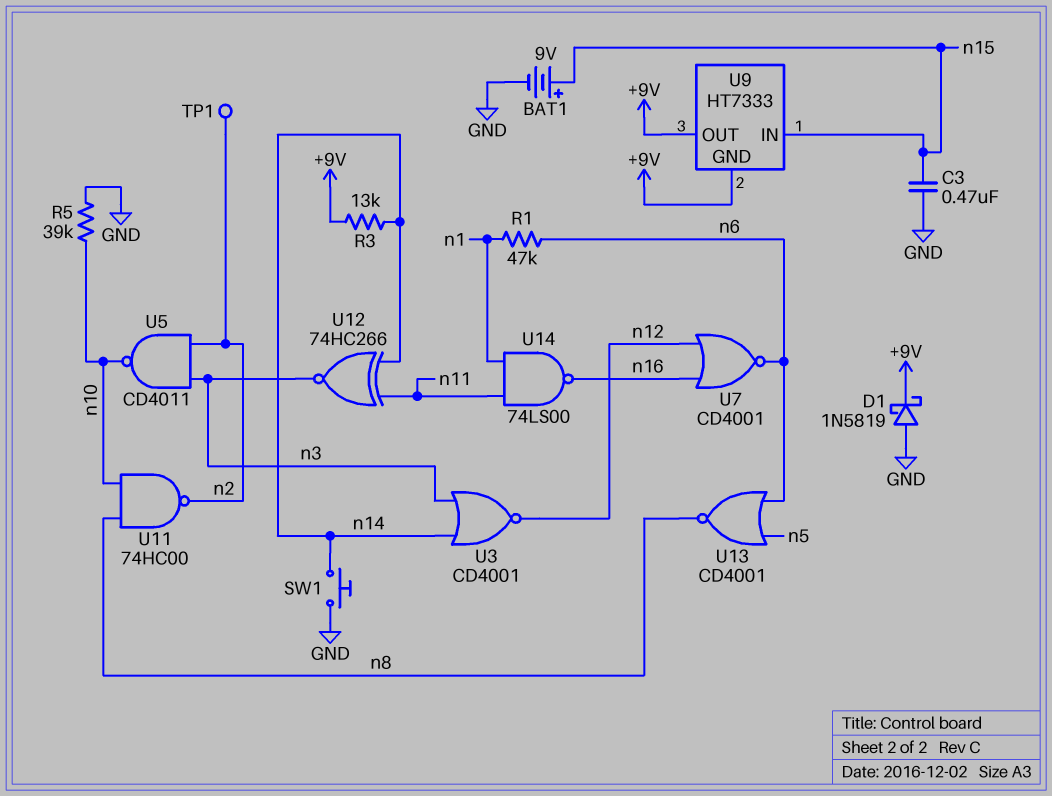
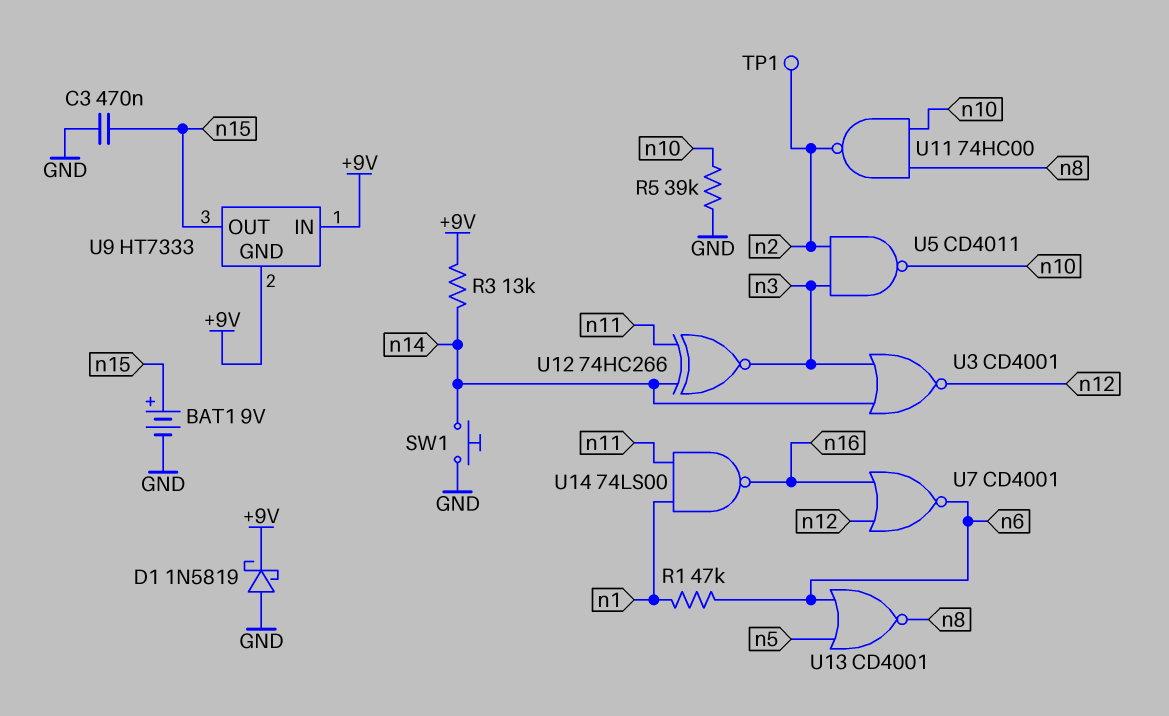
U9 pin IN: n15 -> +9V
U9 pin OUT: +9V -> n15

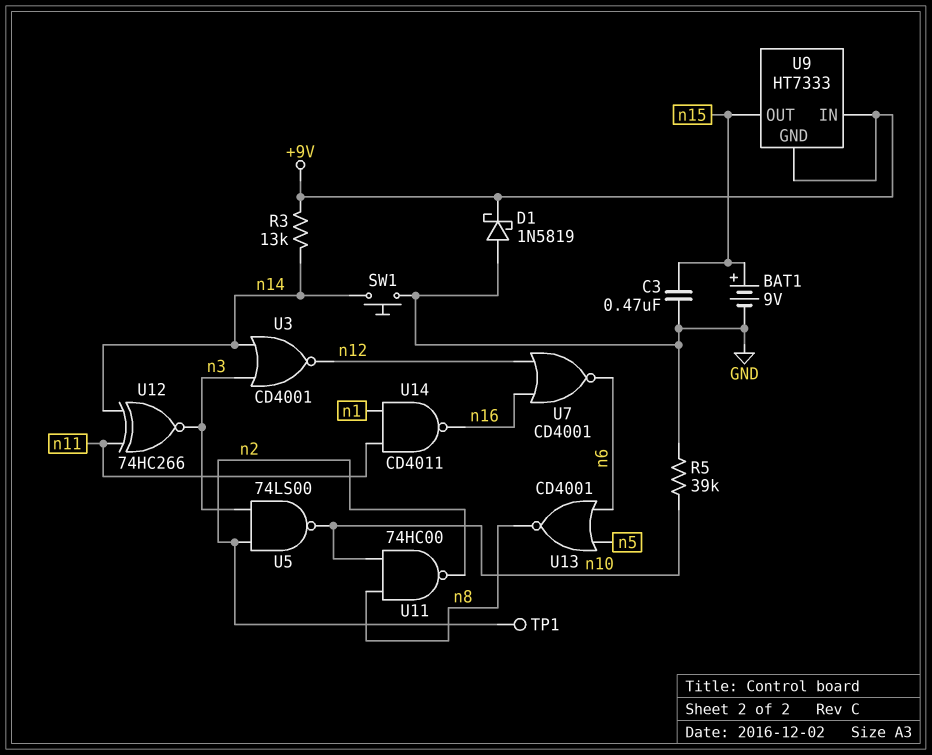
R1: 47k (n1, n6) -> none
U5: NAND CD4011 (in n2, in n3, out n10) -> NAND 74LS00 (in n2, in n3, out n10)
U14: NAND 74LS00 (in n1, in n11, out n16) -> NAND CD4011 (in n1, in n11, out n16)

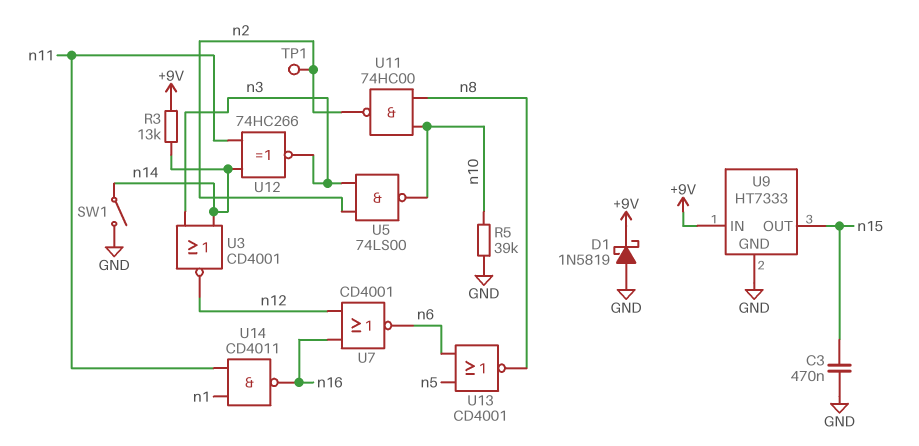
BAT1: 9V (plus n15, minus GND) -> none
SW1: button (GND, n14) -> switch (GND, n14)
U9 pin GND: +9V -> GND

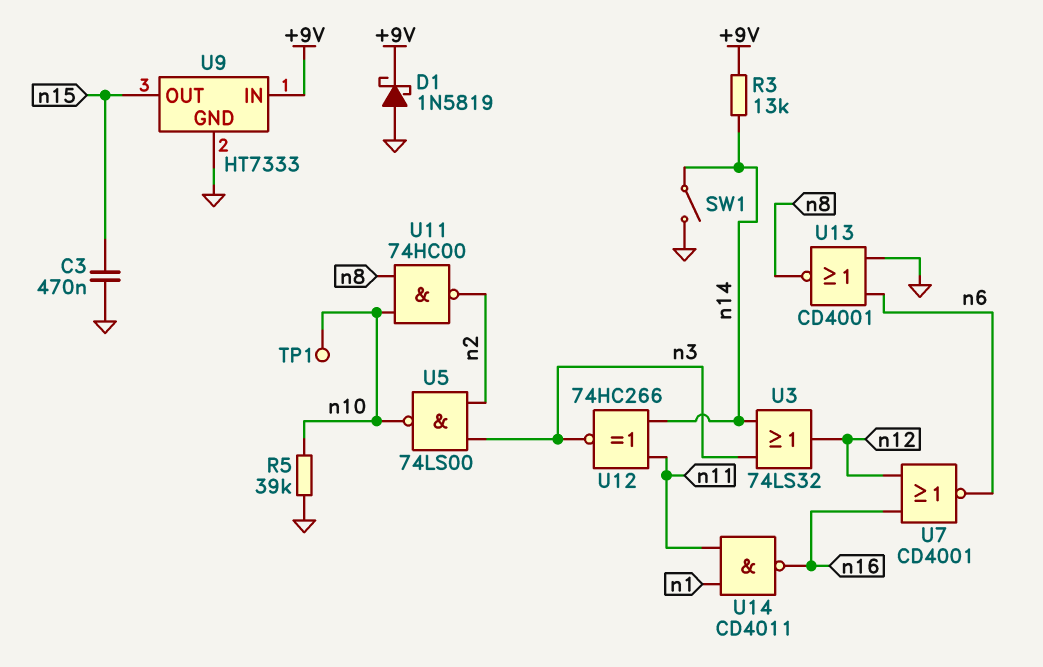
TP1: test point (n2) -> test point (n10)
U3: NOR CD4001 (in n3, in n14, out n12) -> OR 74LS32 (in n3, in n14, out n12)
U13: NOR CD4001 (in n5, in n6, out n8) -> NOR CD4001 (in GND, in n6, out n8)

